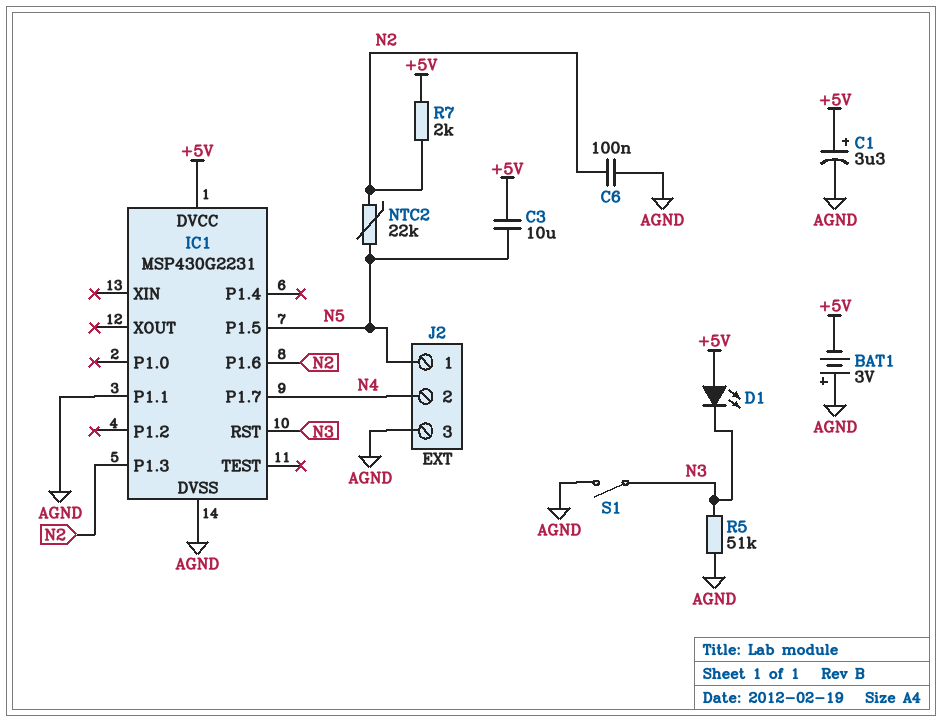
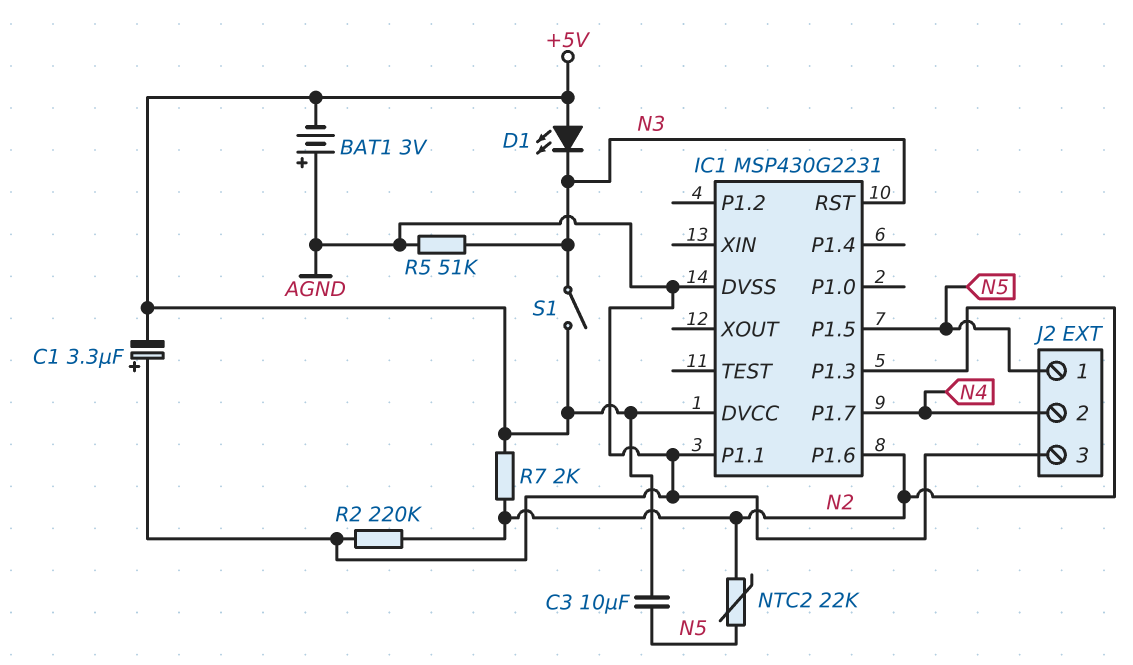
C1: 3.3uF (plus +5V, minus AGND) -> 3.3uF (plus AGND, minus +5V)
C6: 100nF (AGND, N2) -> none
R2: none -> 220k (AGND, N2)
S1: switch (AGND, N3) -> switch (+5V, N3)

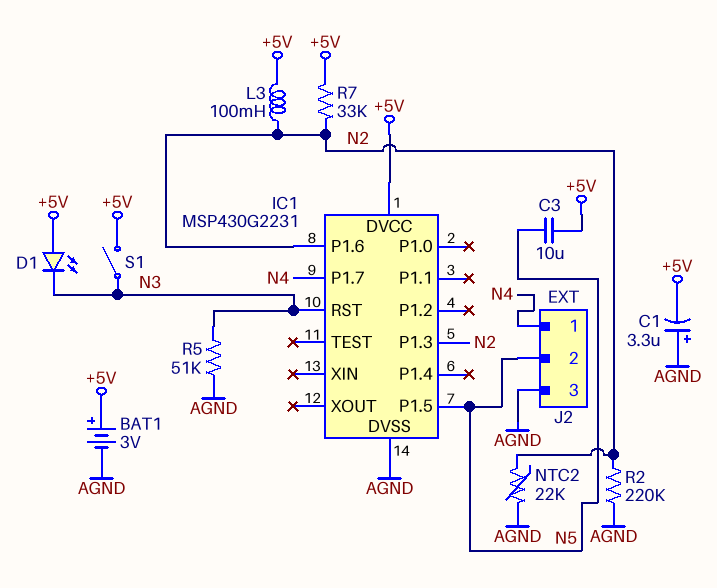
BAT1: 3V (plus AGND, minus +5V) -> 3V (plus +5V, minus AGND)
IC1 pin P1.1: AGND -> none
J2 pin 1: N5 -> N4
J2 pin 2: N4 -> N5
L3: none -> 100mH (+5V, N2)
NTC2: 22k (N2, N5) -> 22k (AGND, N2)
R7: 2k (+5V, N2) -> 33k (+5V, N2)

